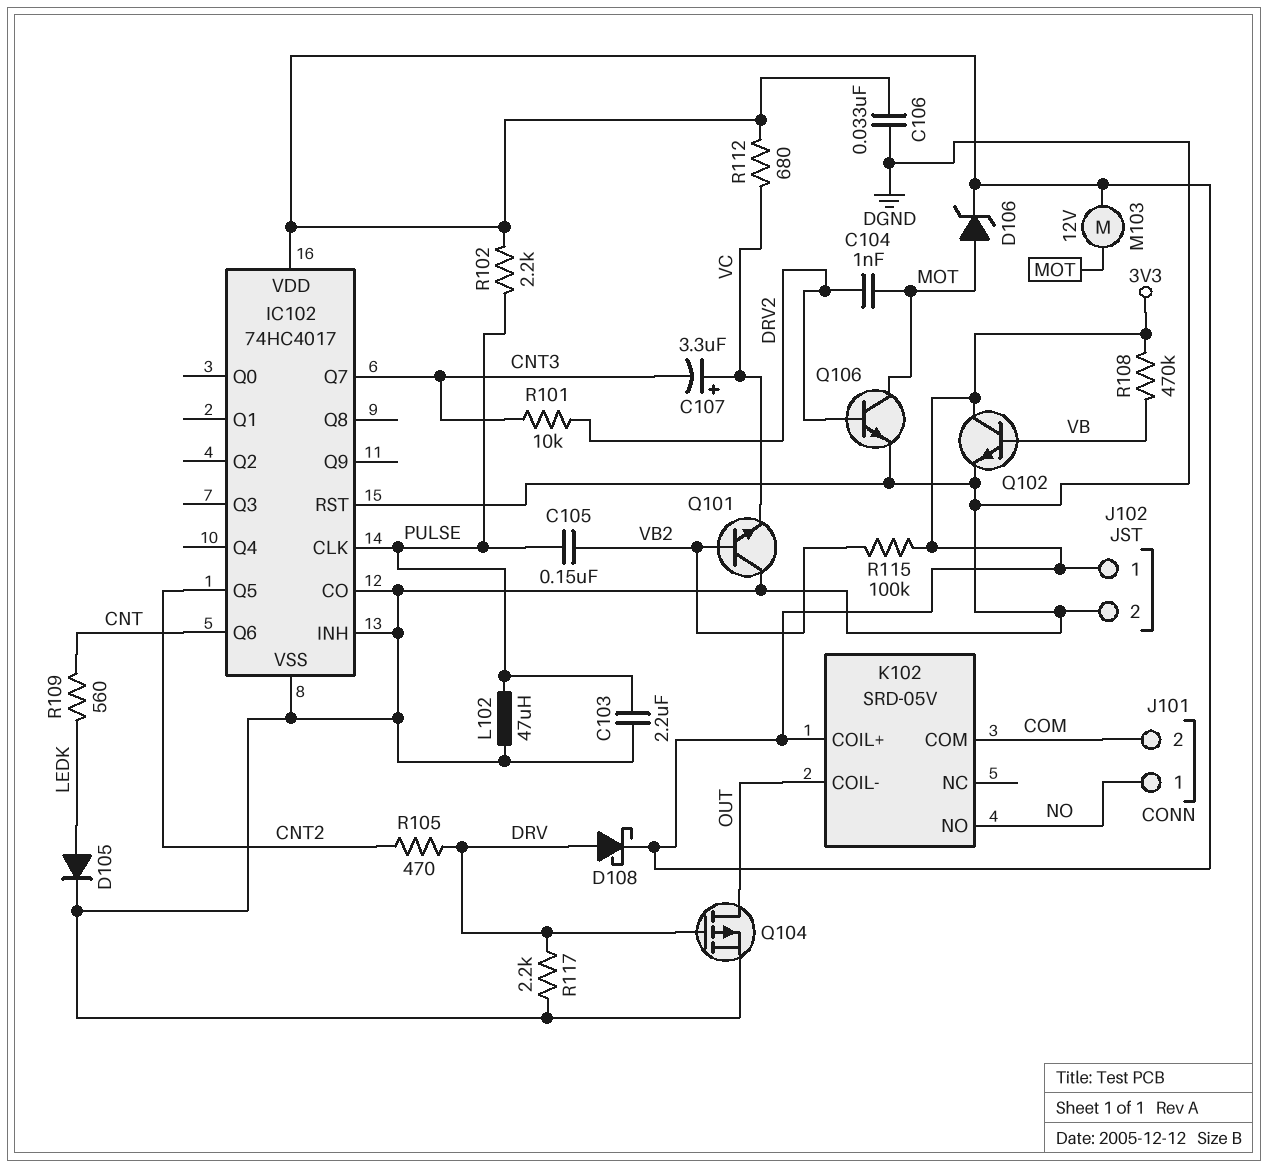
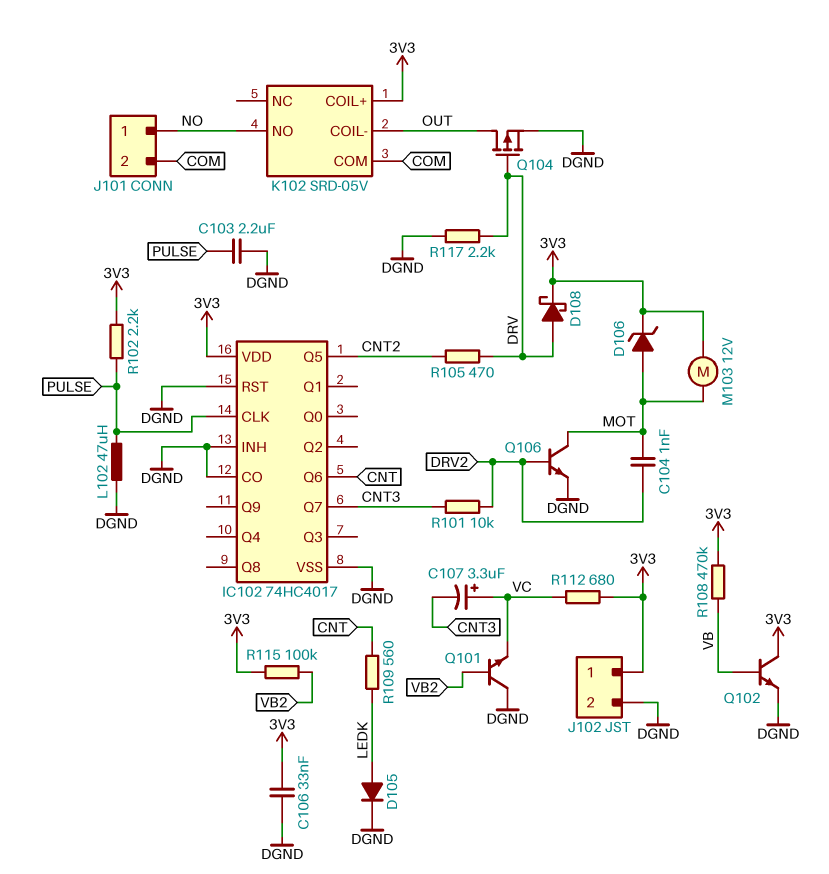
C105: 150nF (PULSE, VB2) -> none

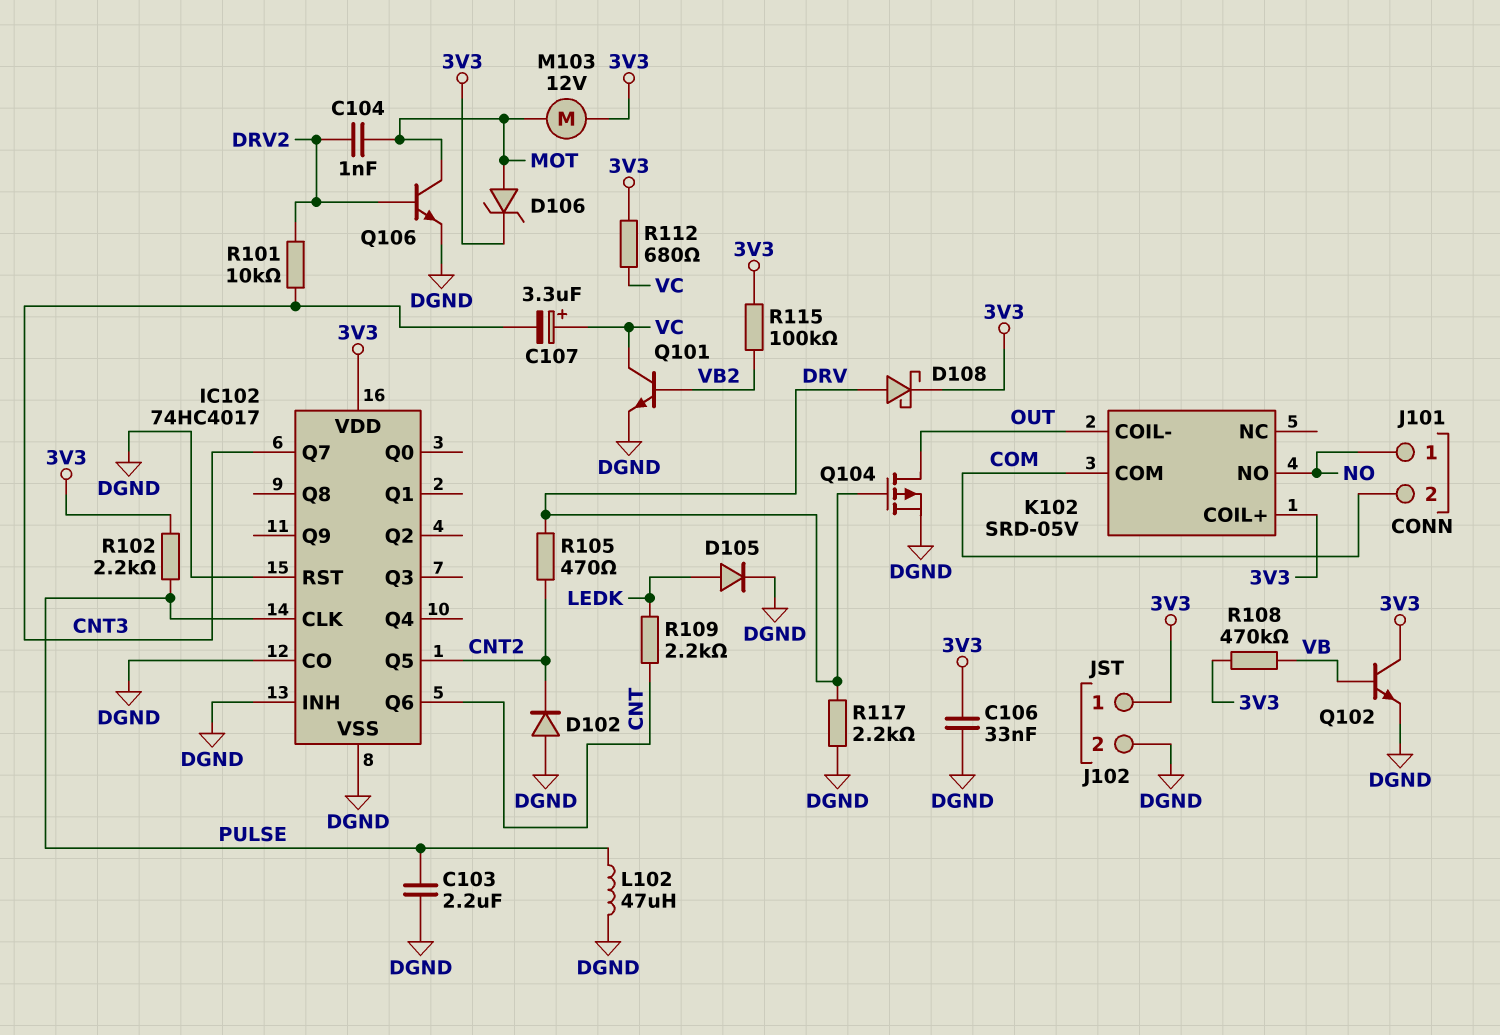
D102: none -> diode (A DGND, K CNT2)
Q101: NPN (B VB2, C DGND, E VC) -> NPN (B VB2, C VC, E DGND)
R109: 560 (CNT, LEDK) -> 2.2k (CNT, LEDK)

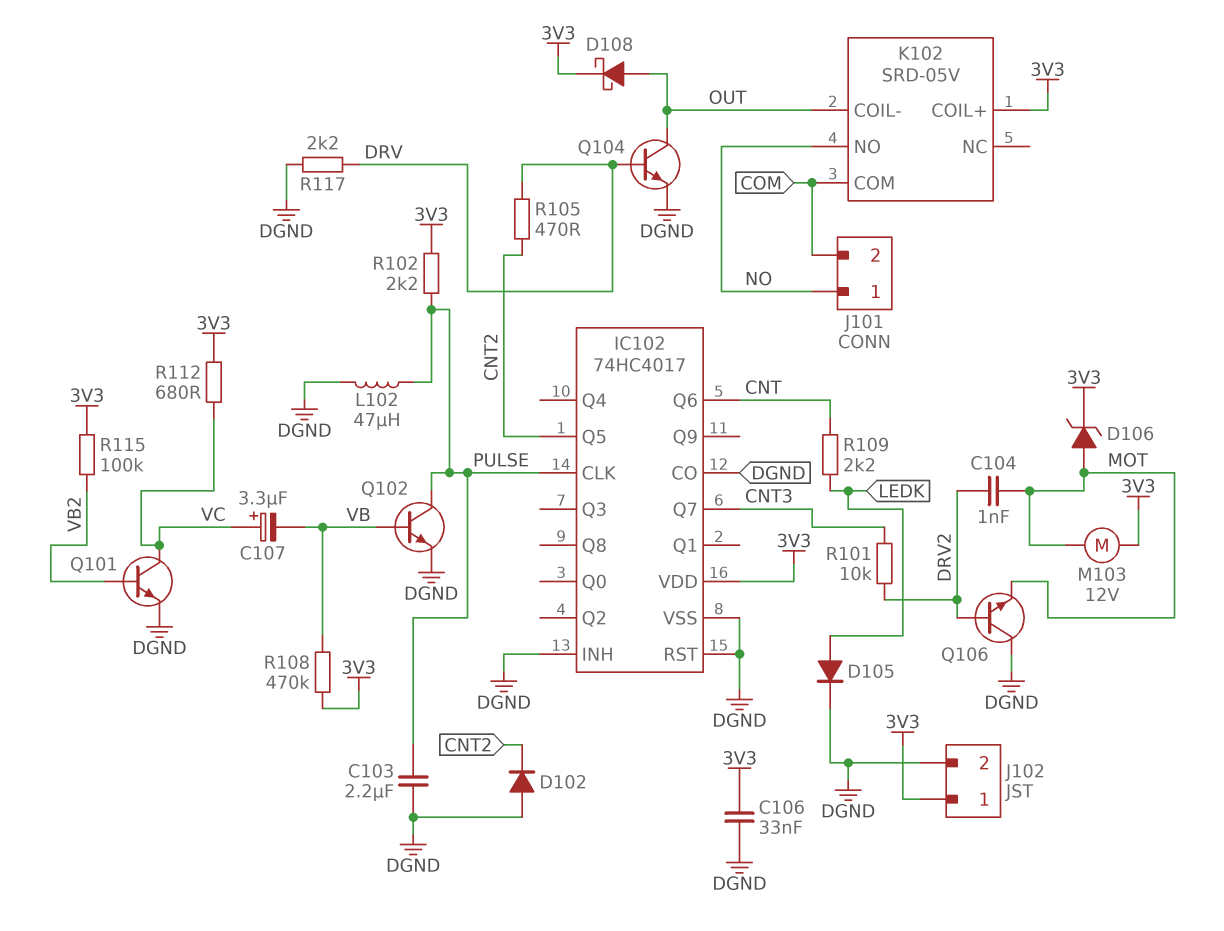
C107: 3.3uF (plus VC, minus CNT3) -> 3.3uF (plus VC, minus VB)
D108: schottky (A DRV, K 3V3) -> schottky (A OUT, K 3V3)
Q102: NPN (B VB, C 3V3, E DGND) -> NPN (B VB, C PULSE, E DGND)
Q104: PMOS (G DRV, D OUT, S DGND) -> NPN (B DRV, C OUT, E DGND)
Q106: NPN (B DRV2, C MOT, E DGND) -> NPN (B DRV2, C DGND, E MOT)

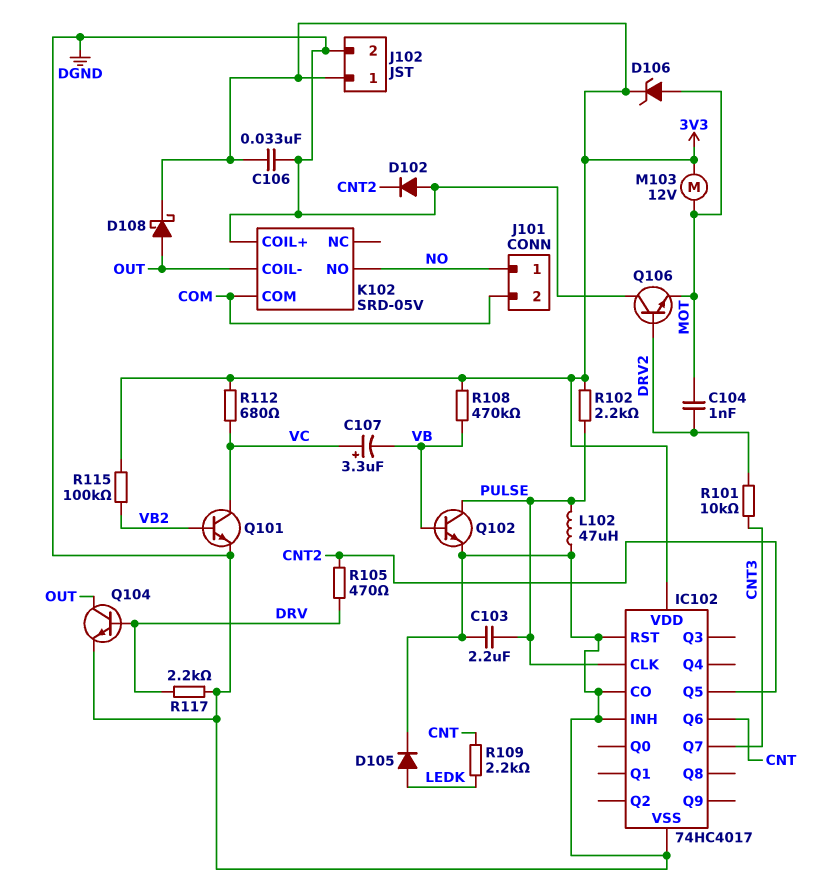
K102 pin COIL+: 3V3 -> DGND

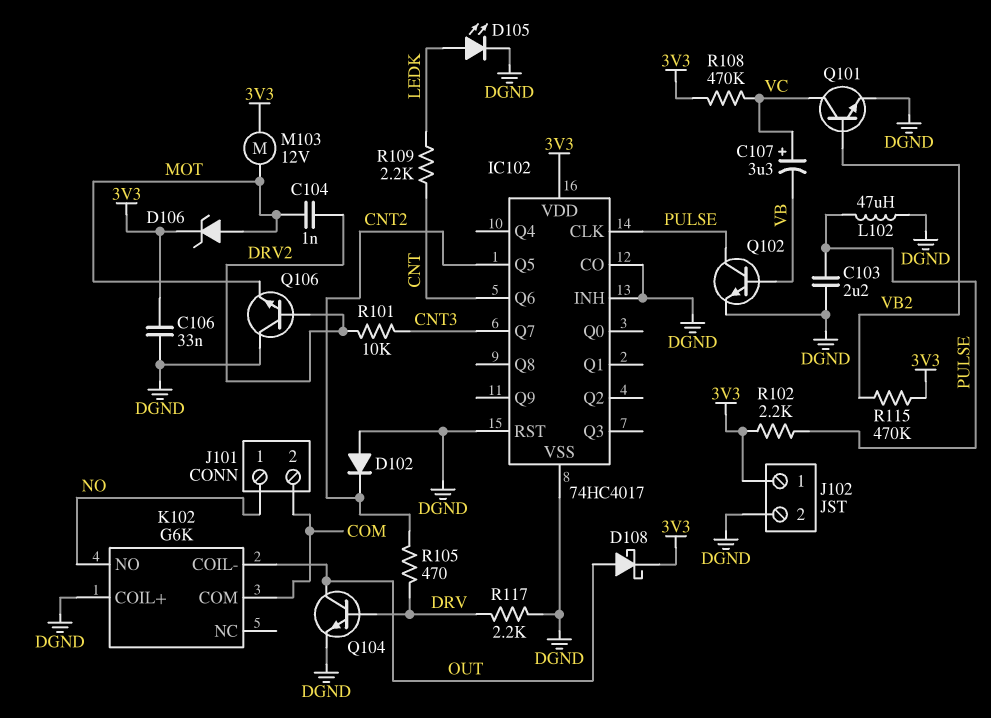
D105: diode (A LEDK, K DGND) -> LED (A LEDK, K DGND)
K102: SRD-05V -> G6K
R108: 470k (3V3, VB) -> 470k (3V3, VC)
R112: 680 (3V3, VC) -> none
R115: 100k (3V3, VB2) -> 470k (3V3, VB2)

